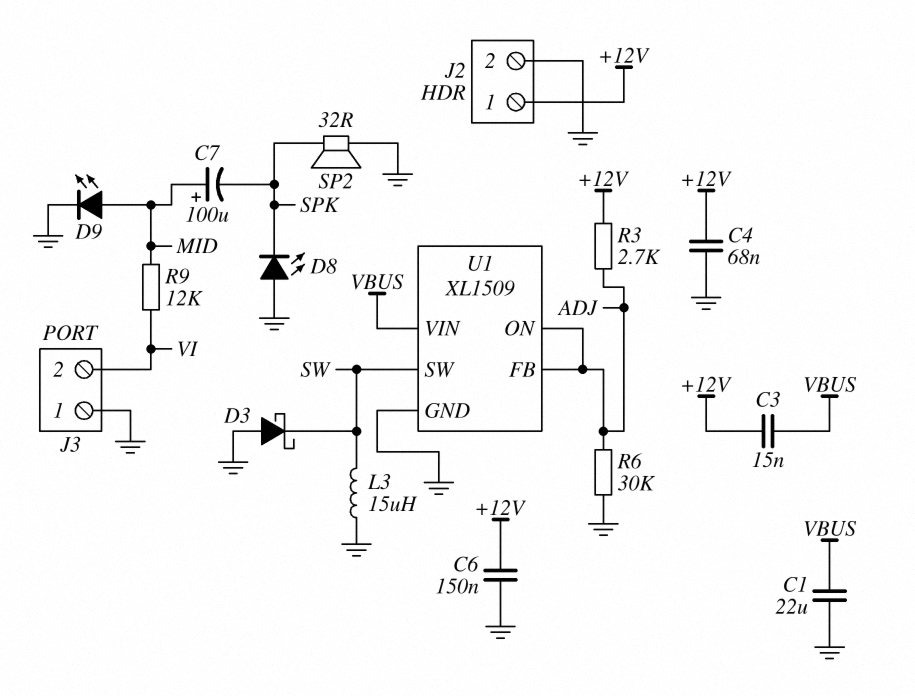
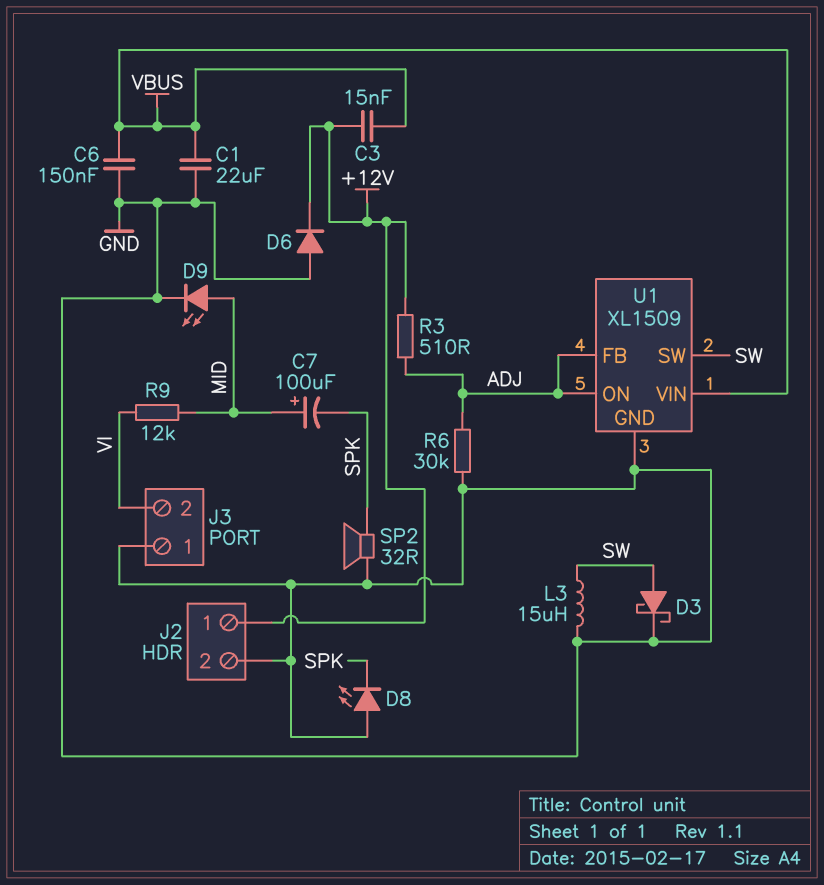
C4: 68nF (+12V, GND) -> none
C6: 150nF (+12V, GND) -> 150nF (GND, VBUS)
D3: schottky (A GND, K SW) -> schottky (A SW, K GND)
D6: none -> diode (A GND, K +12V)
R3: 2.7k (+12V, ADJ) -> 510 (+12V, ADJ)

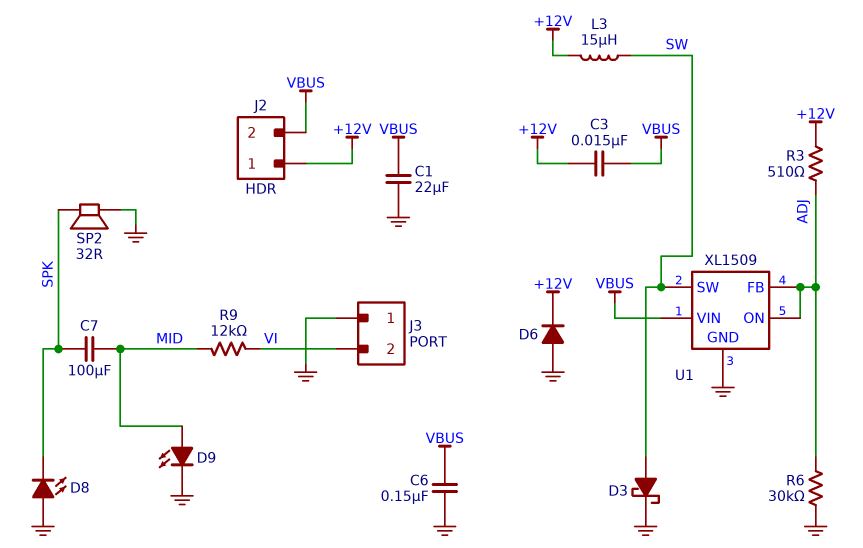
C7: 100uF (plus MID, minus SPK) -> 100uF (MID, SPK)
J2 pin 2: GND -> VBUS
L3: 15uH (GND, SW) -> 15uH (+12V, SW)

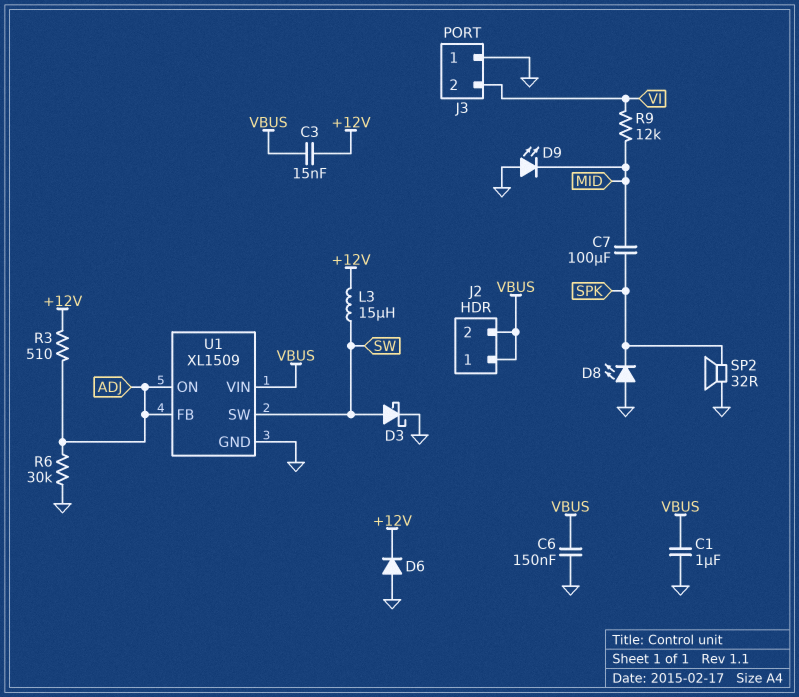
C1: 22uF (GND, VBUS) -> 1uF (GND, VBUS)
D9: LED (A MID, K GND) -> LED (A GND, K MID)
J2 pin 1: +12V -> VBUS

